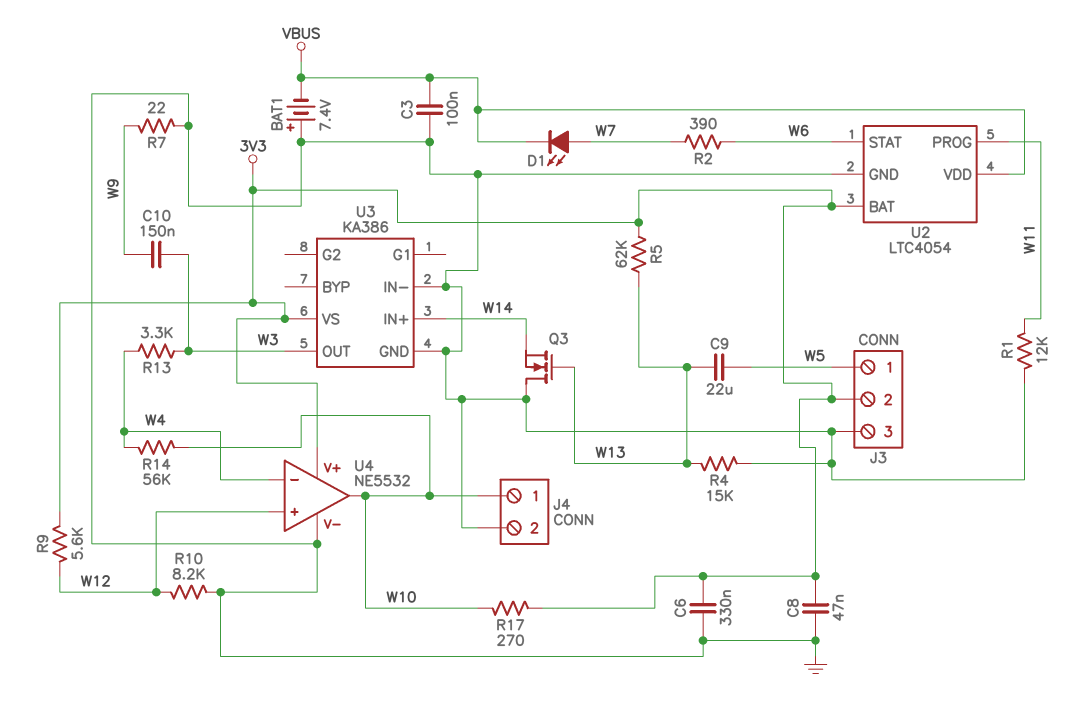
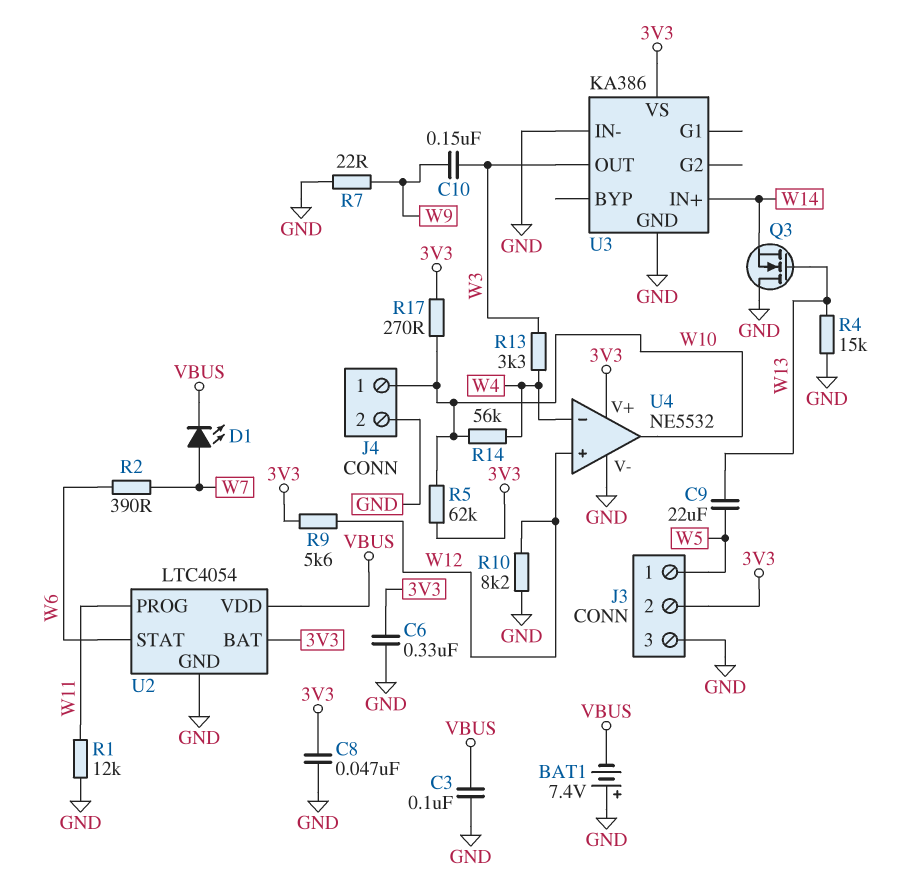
R5: 62k (3V3, W13) -> 62k (3V3, W10)

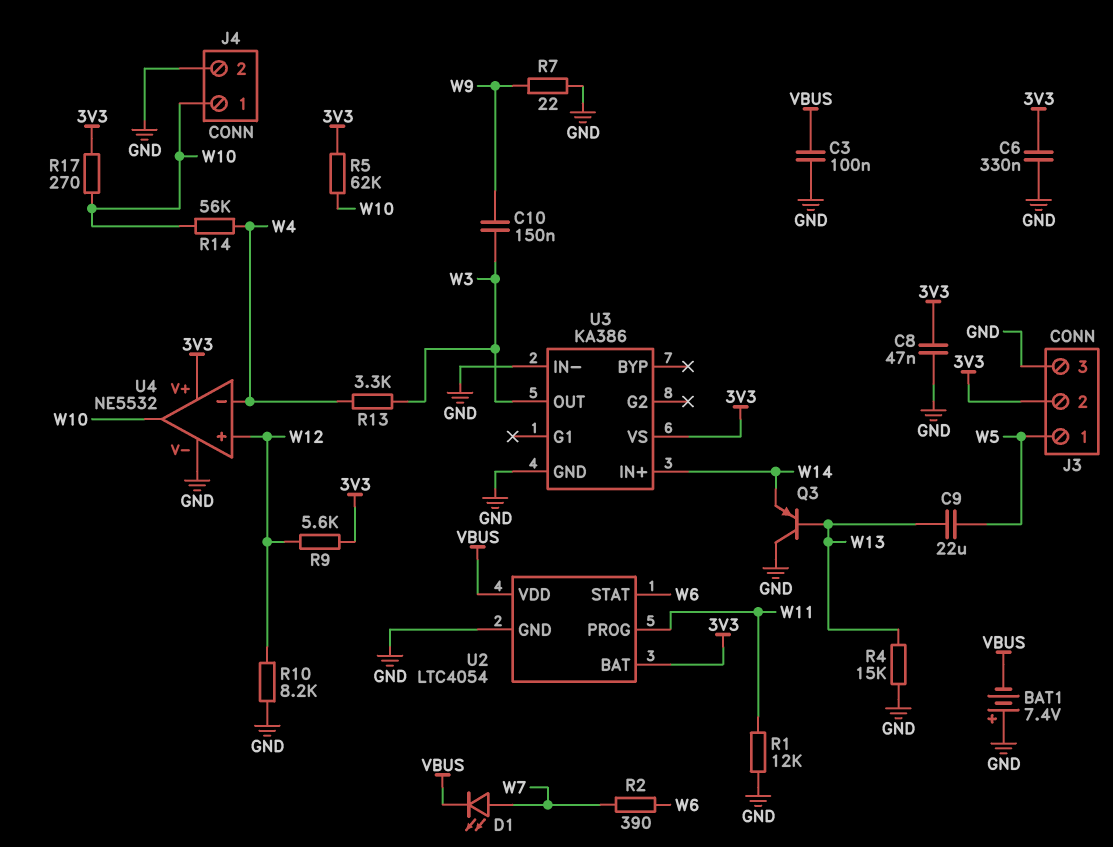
Q3: NMOS (G W13, D GND, S W14) -> PNP (B W13, C GND, E W14)

